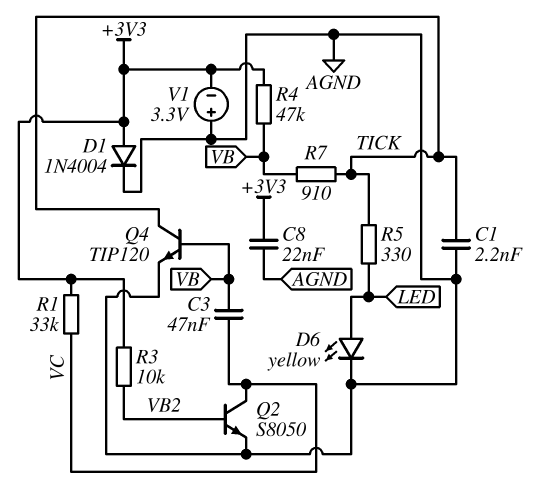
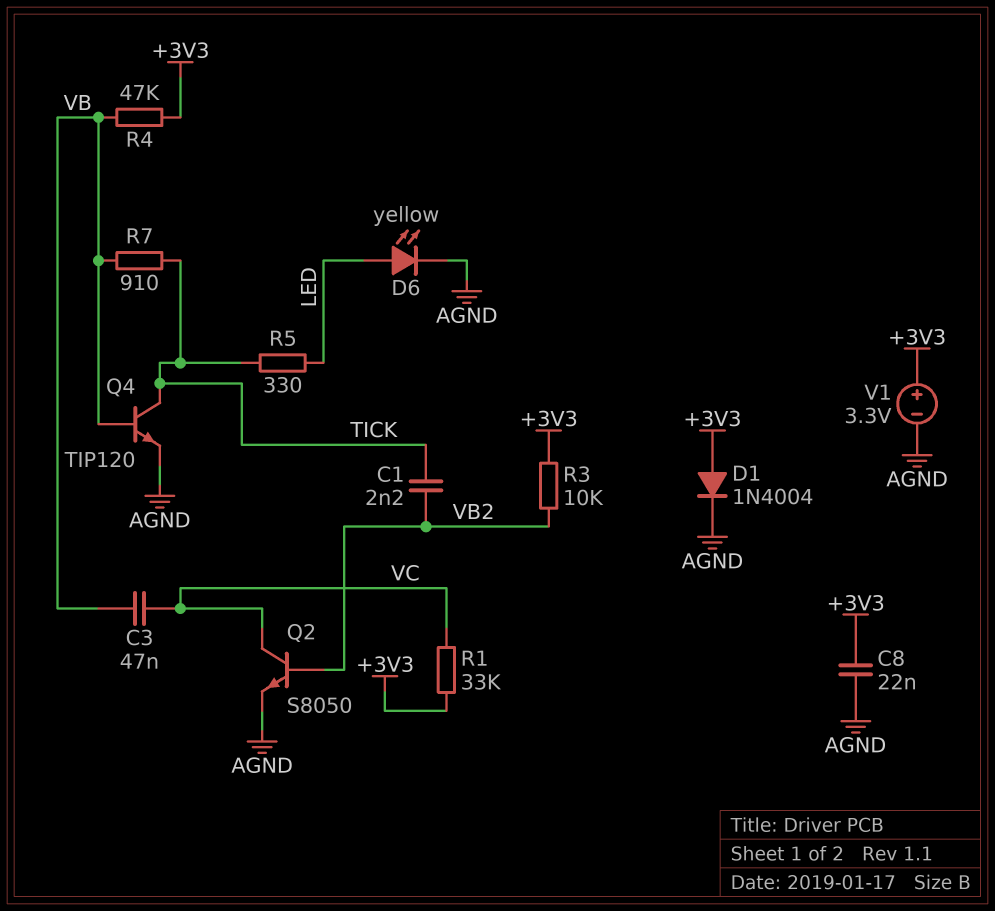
C1: 2.2nF (AGND, TICK) -> 2.2nF (TICK, VB2)
V1: 3.3V (plus AGND, minus +3V3) -> 3.3V (plus +3V3, minus AGND)

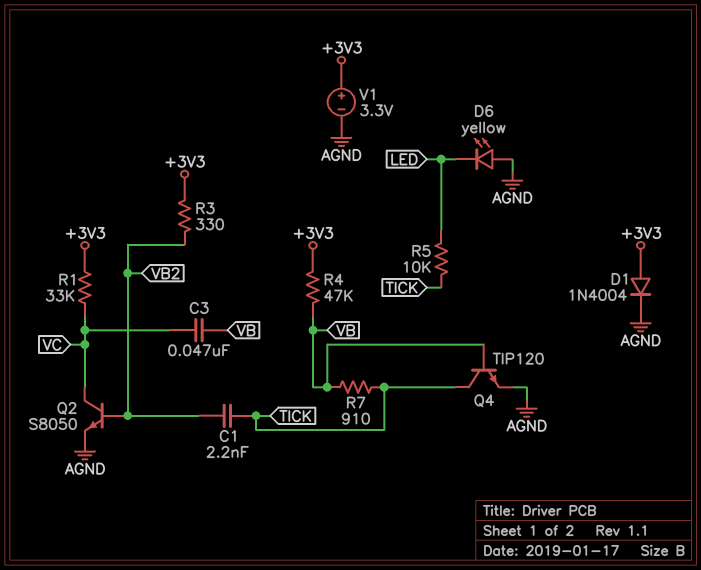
C8: 22nF (+3V3, AGND) -> none
D6: LED yellow (A LED, K AGND) -> LED yellow (A AGND, K LED)
R3: 10k (+3V3, VB2) -> 330 (+3V3, VB2)
R5: 330 (LED, TICK) -> 10k (LED, TICK)

